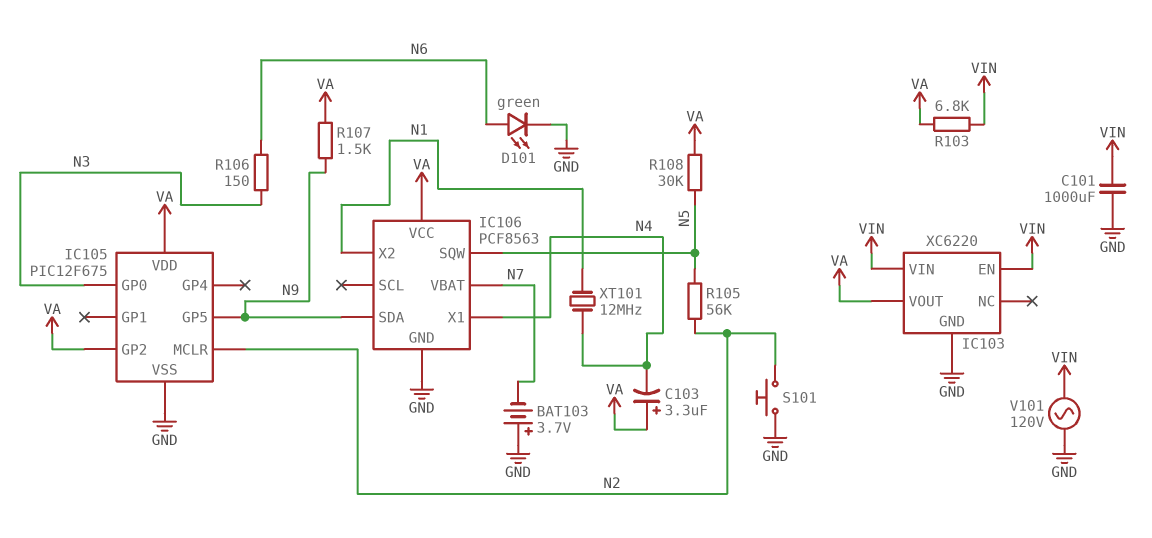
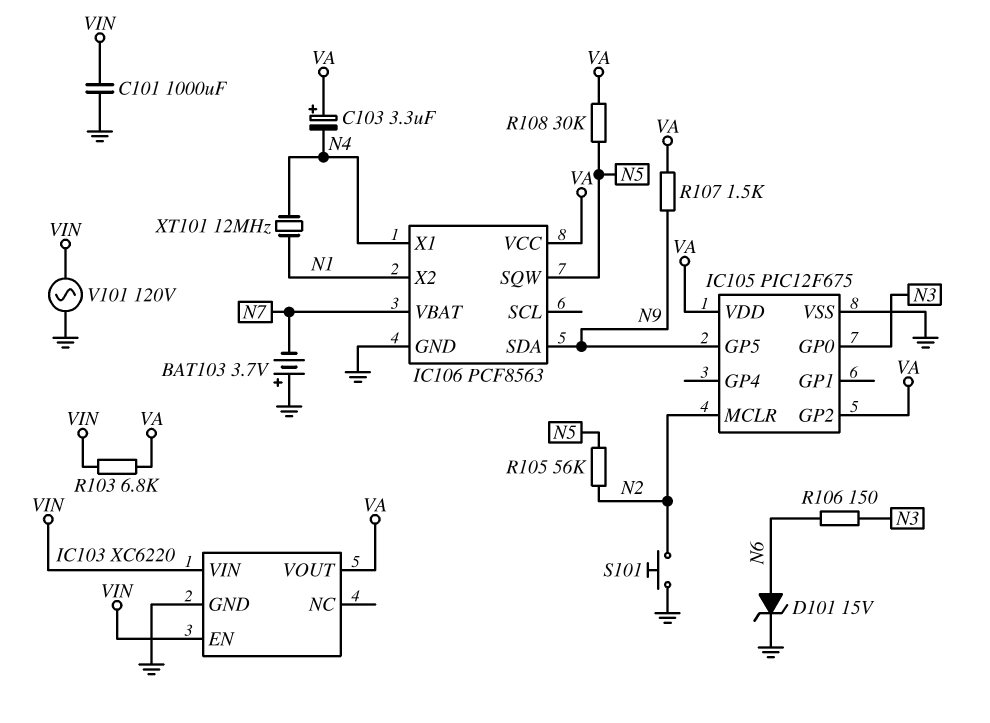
D101: LED green (A N6, K GND) -> zener 15V (A N6, K GND)

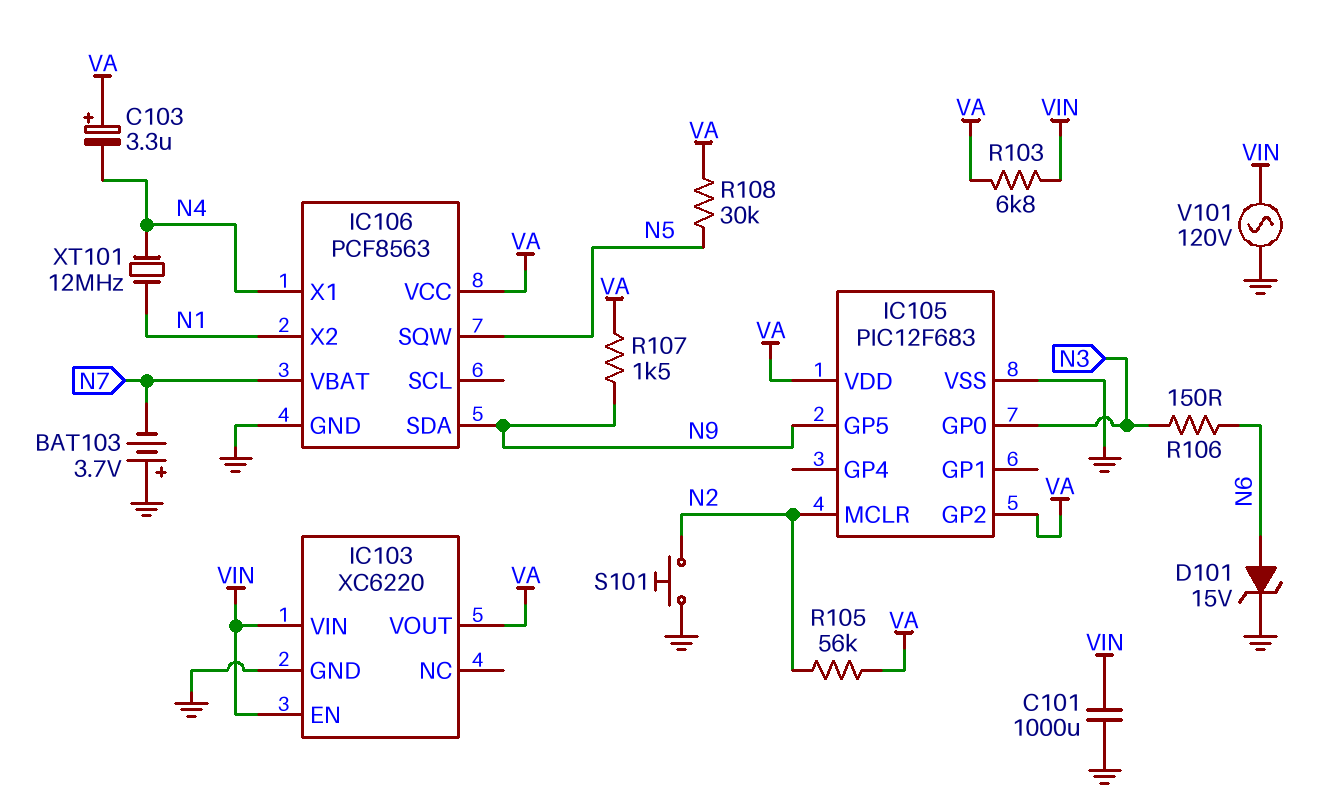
IC105: PIC12F675 -> PIC12F683
R105: 56k (N2, N5) -> 56k (N2, VA)

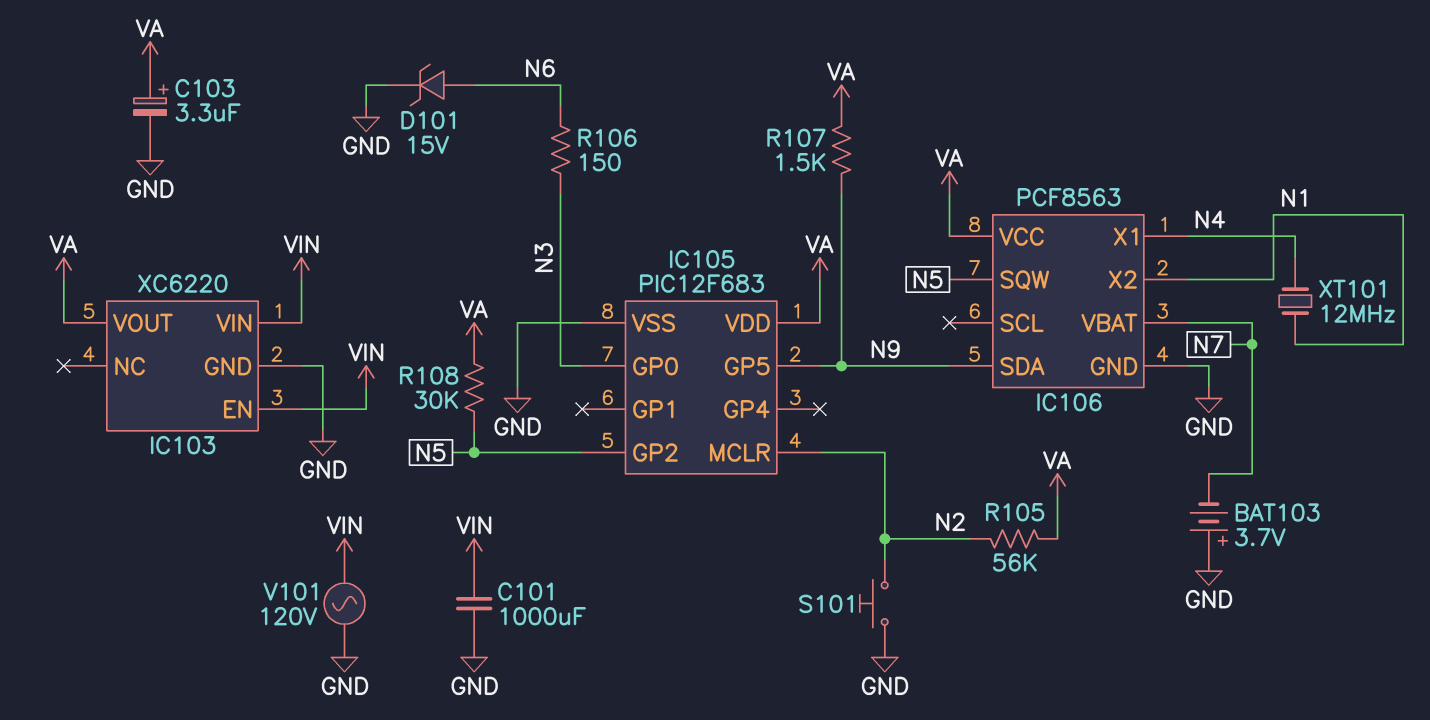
C103: 3.3uF (plus VA, minus N4) -> 3.3uF (plus VA, minus GND)
IC105 pin GP2: VA -> N5
R103: 6.8k (VA, VIN) -> none

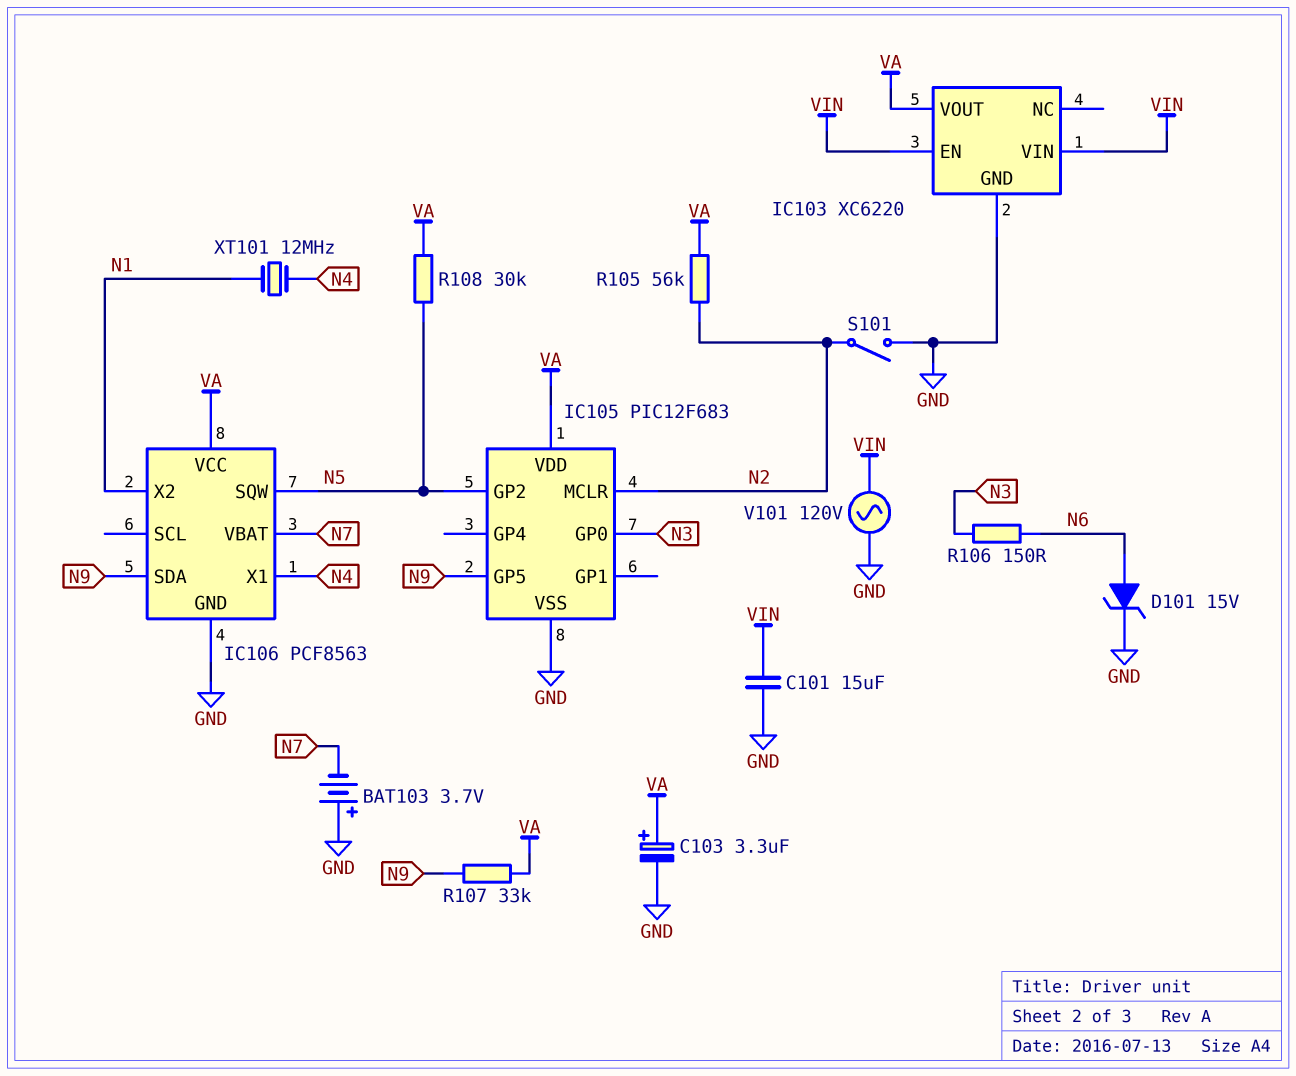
C101: 1000uF (GND, VIN) -> 15uF (GND, VIN)
R107: 1.5k (N9, VA) -> 33k (N9, VA)
S101: button (GND, N2) -> switch (GND, N2)

